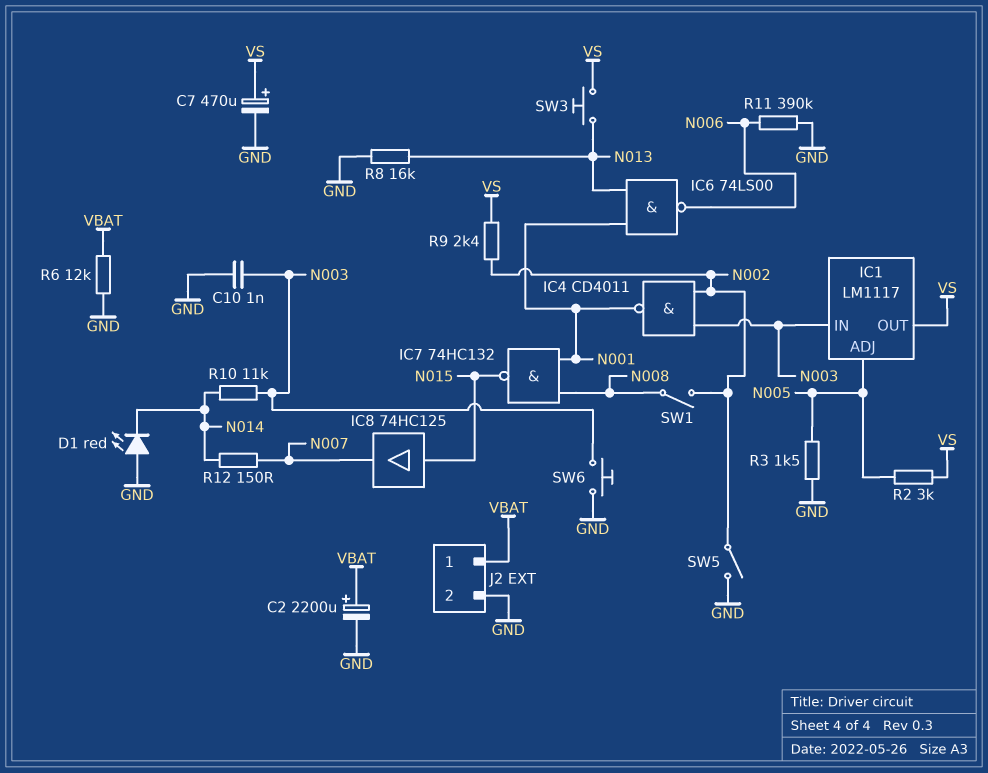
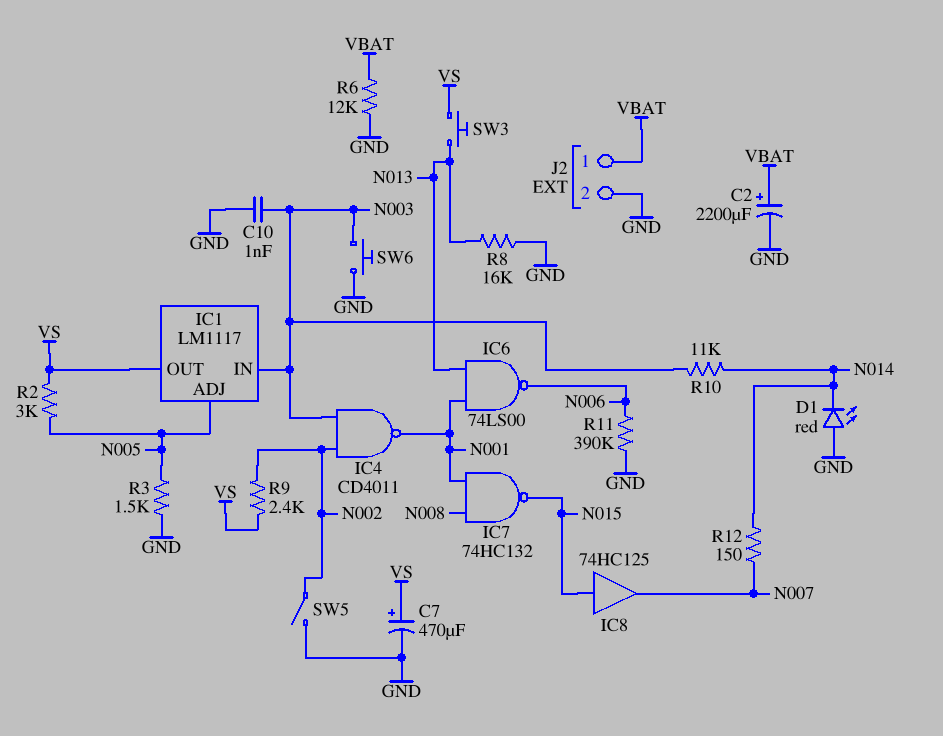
SW1: switch (N002, N008) -> none

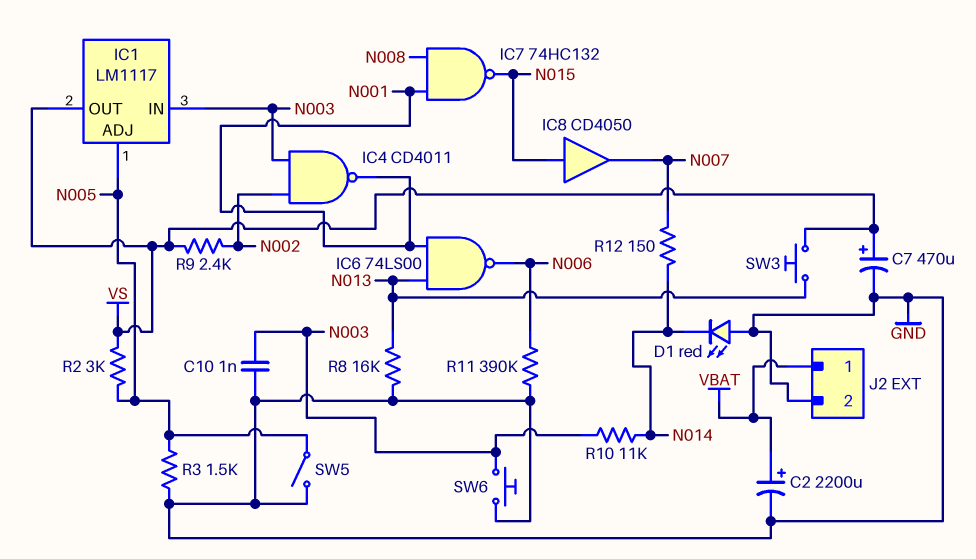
IC8: buffer 74HC125 (in N015, out N007) -> buffer CD4050 (in N015, out N007)
R6: 12k (GND, VBAT) -> none
SW5: switch (GND, N002) -> switch (GND, N005)

